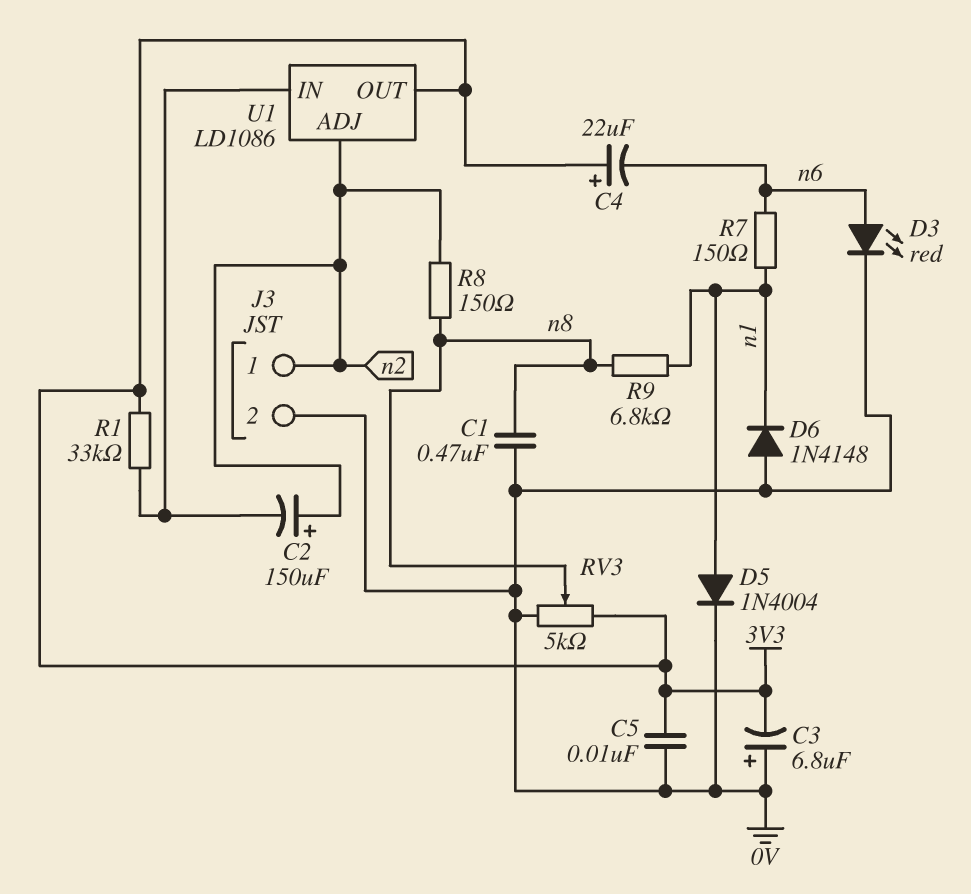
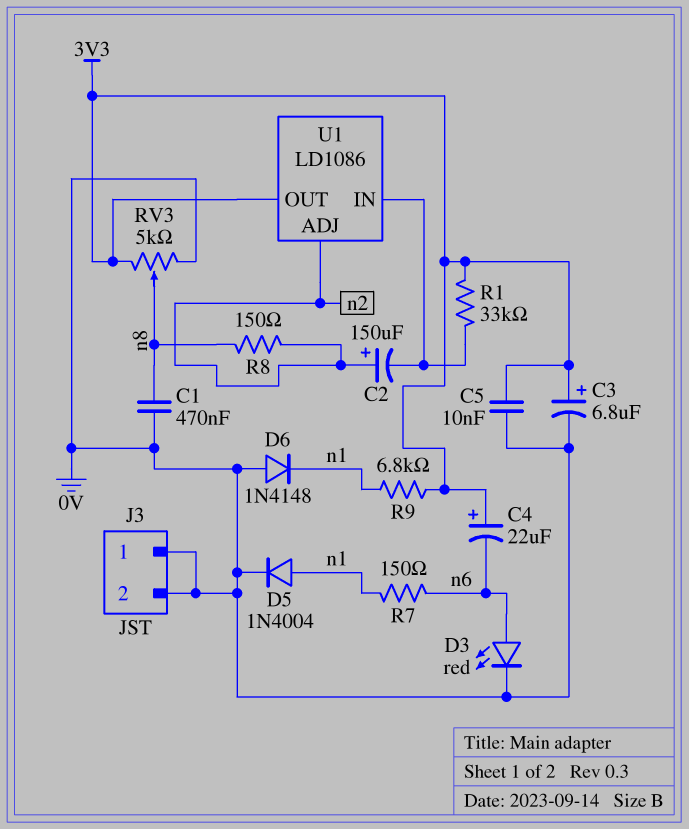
C3: 6.8uF (plus 0V, minus 3V3) -> 6.8uF (plus 3V3, minus 0V)
J3 pin 1: n2 -> 0V
R9: 6.8k (n1, n8) -> 6.8k (3V3, n1)

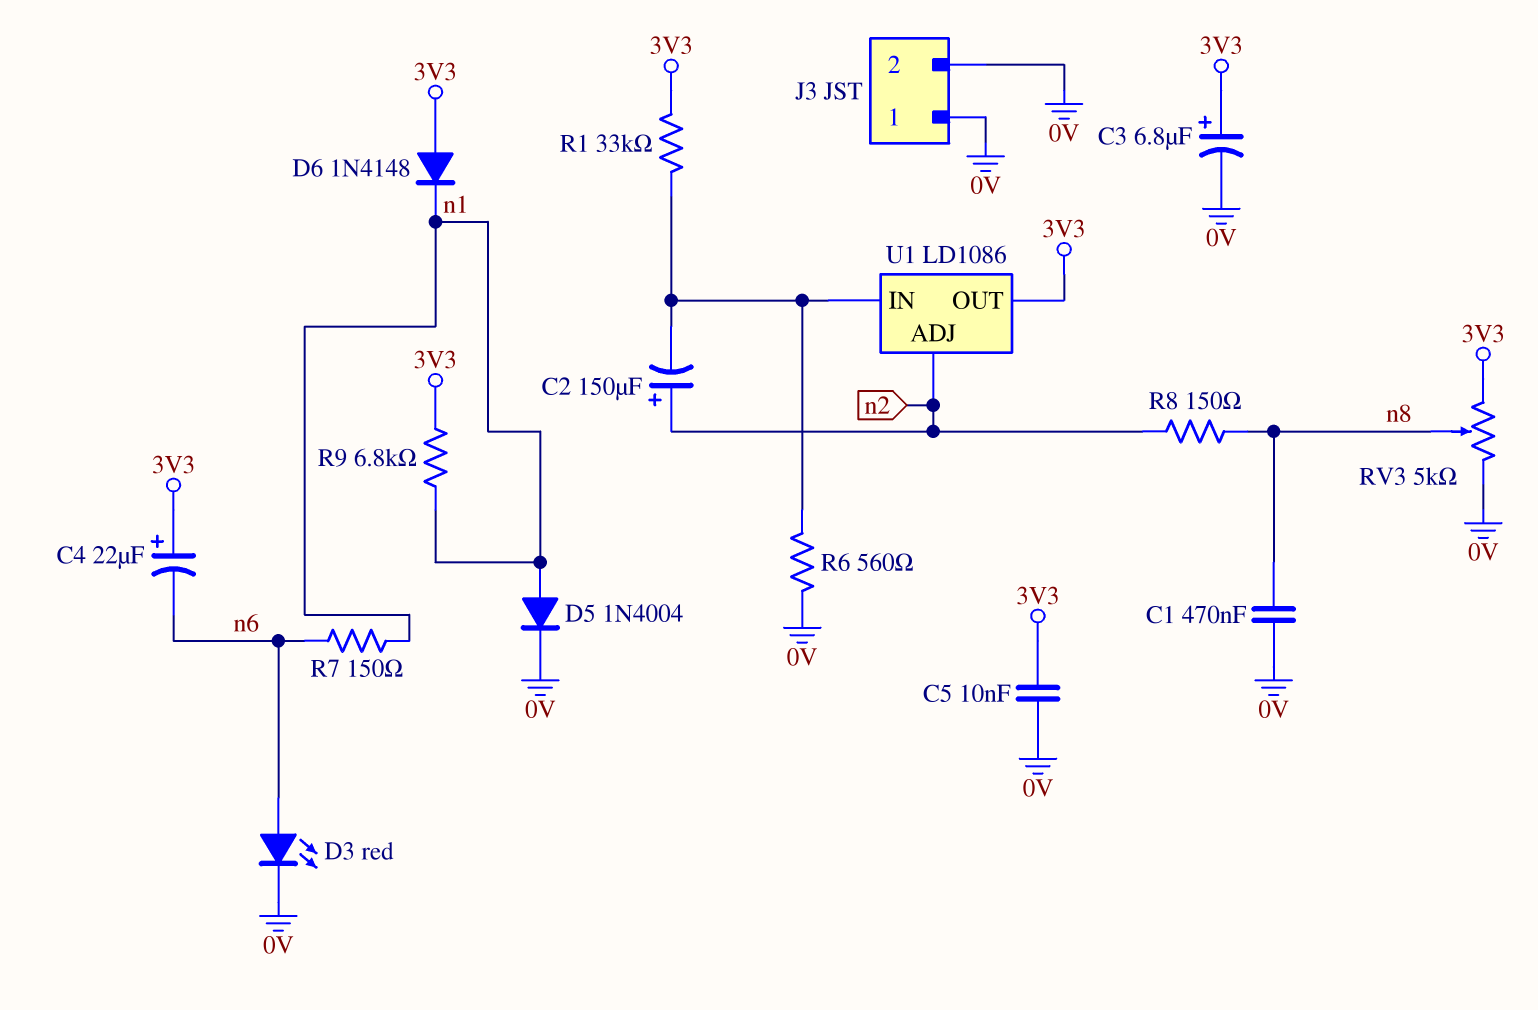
D6: diode 1N4148 (A 0V, K n1) -> diode 1N4148 (A 3V3, K n1)
R6: none -> 560 (0V, U1/IN)

